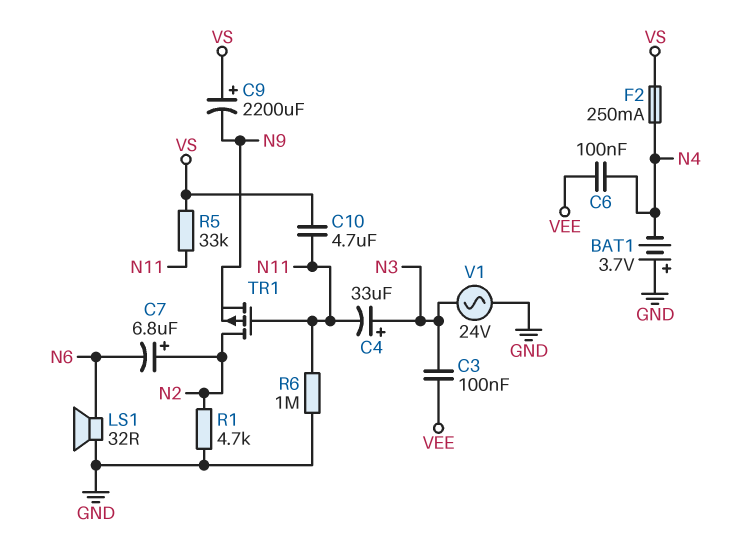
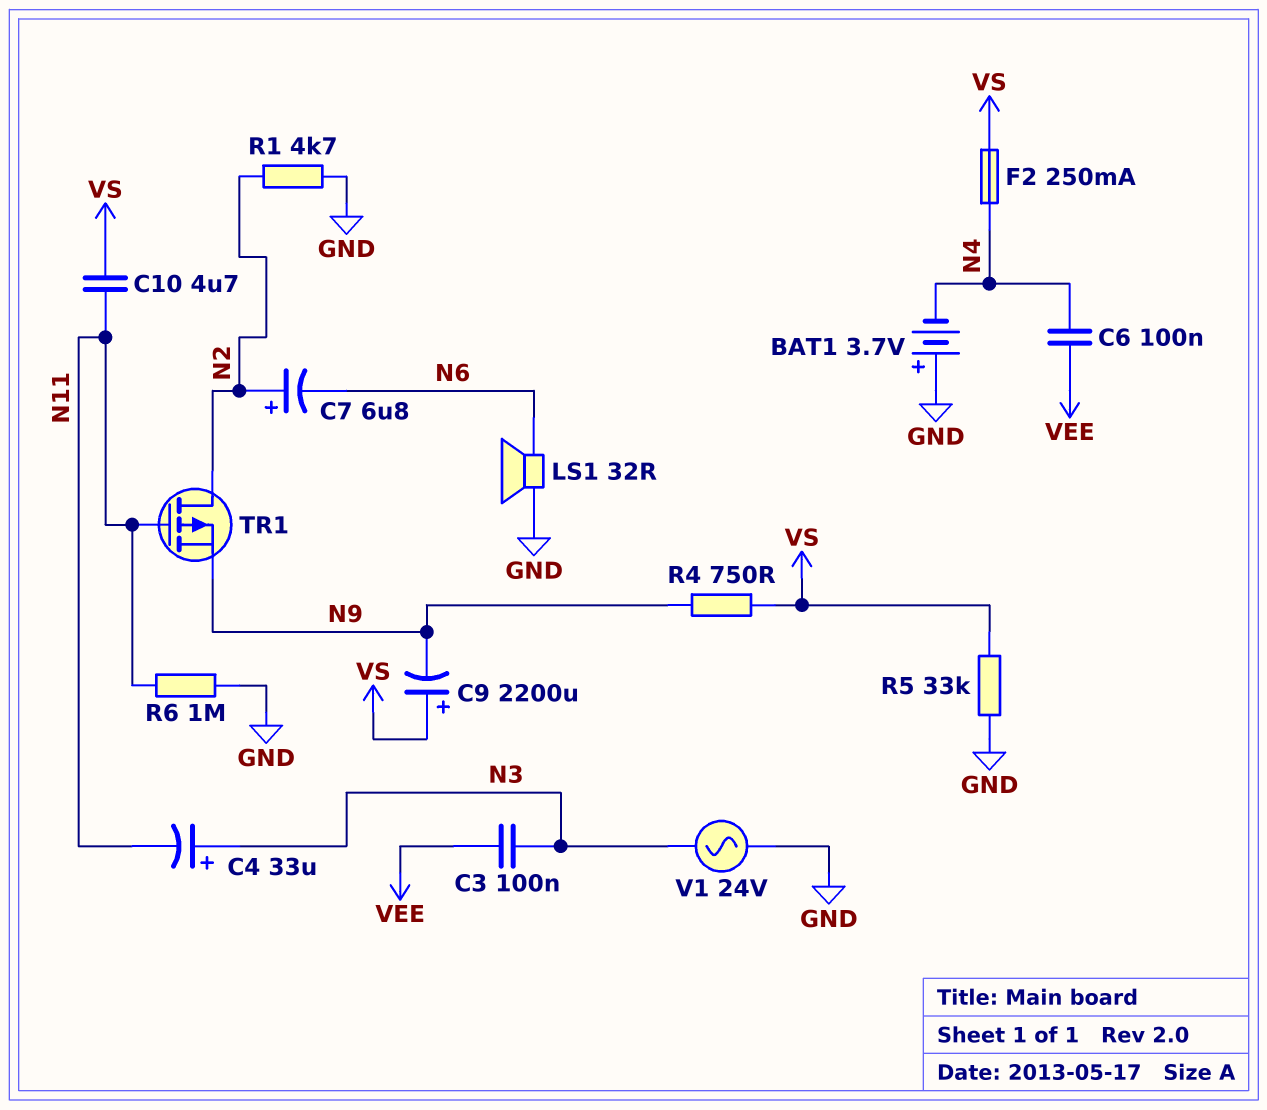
R4: none -> 750 (N9, VS)
R5: 33k (N11, VS) -> 33k (GND, VS)

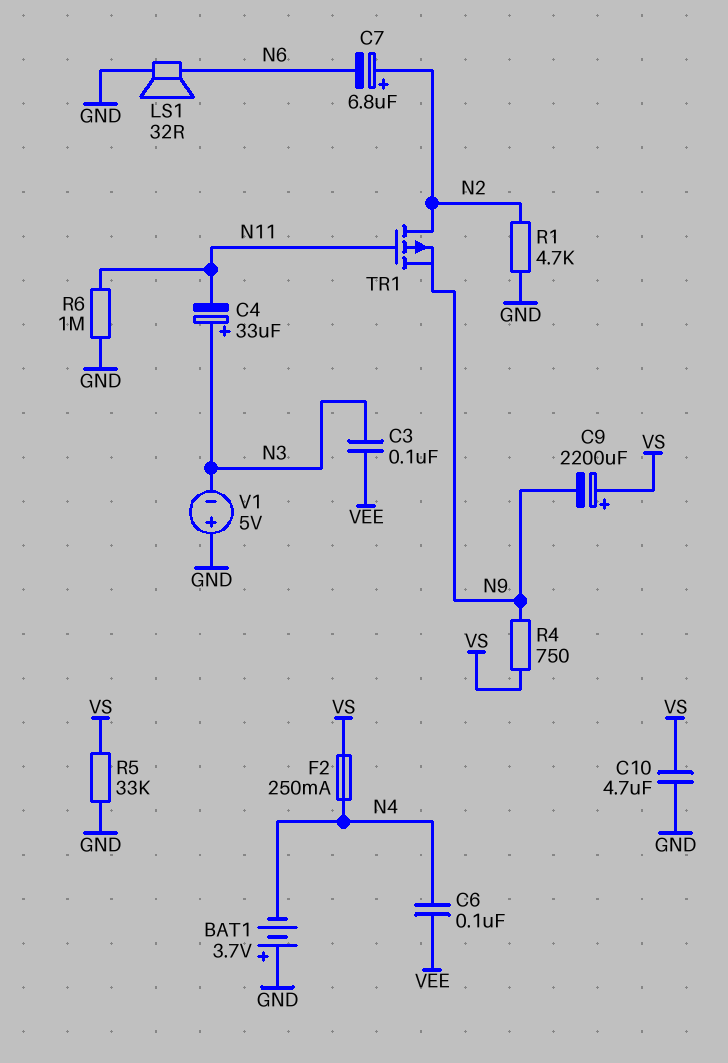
C10: 4.7uF (N11, VS) -> 4.7uF (GND, VS)
V1: AC 24V (GND, N3) -> 5V (plus GND, minus N3)

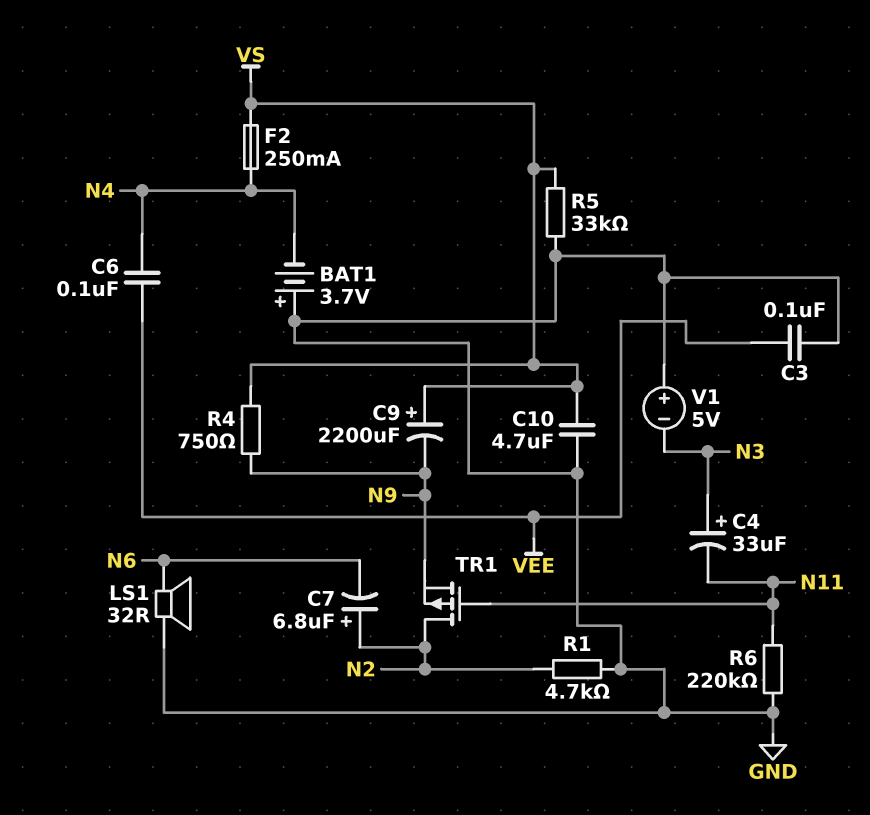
C3: 100nF (N3, VEE) -> 100nF (GND, VEE)
R6: 1M (GND, N11) -> 220k (GND, N11)

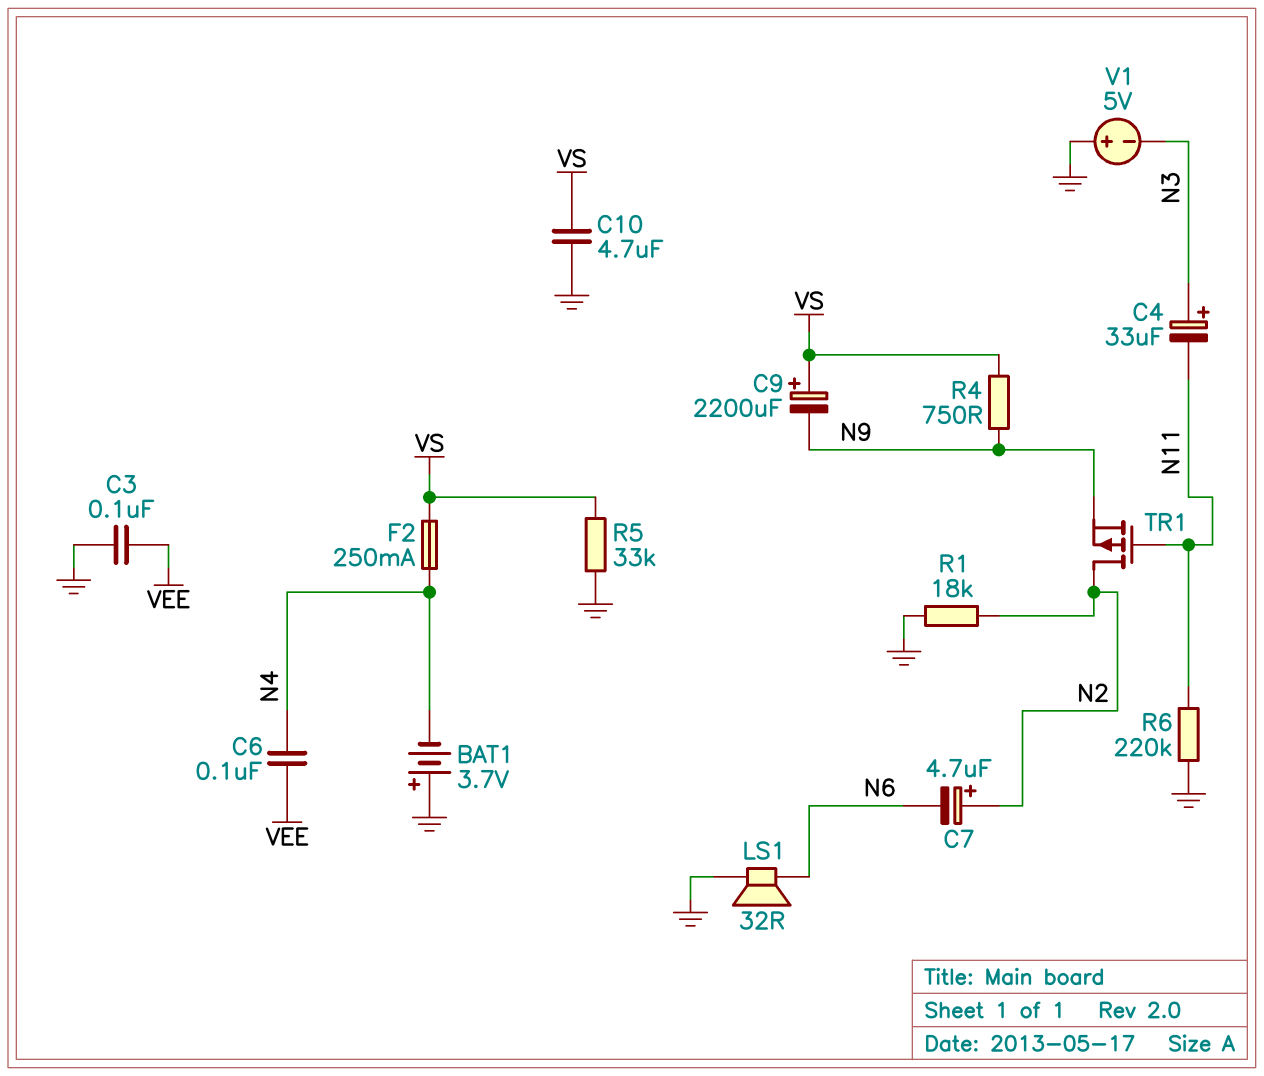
C7: 6.8uF (plus N2, minus N6) -> 4.7uF (plus N2, minus N6)
R1: 4.7k (GND, N2) -> 18k (GND, N2)

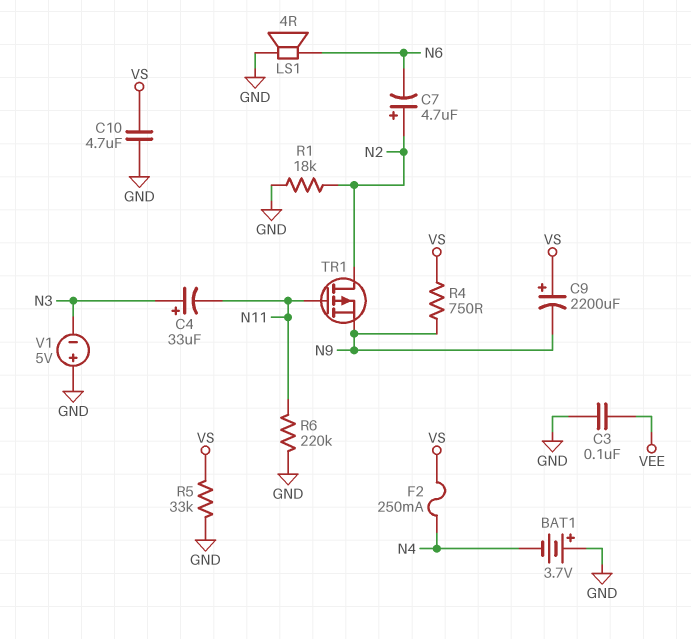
C6: 100nF (N4, VEE) -> none
LS1: speaker 32R (GND, N6) -> speaker 4R (GND, N6)

